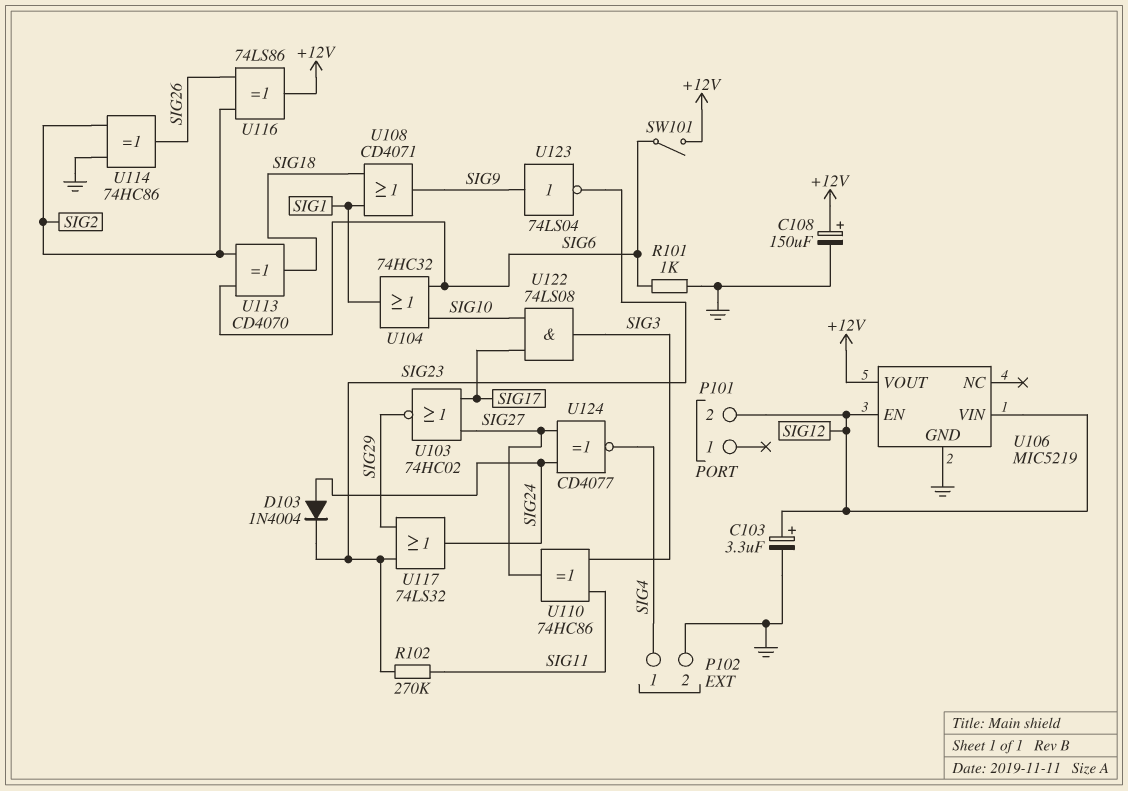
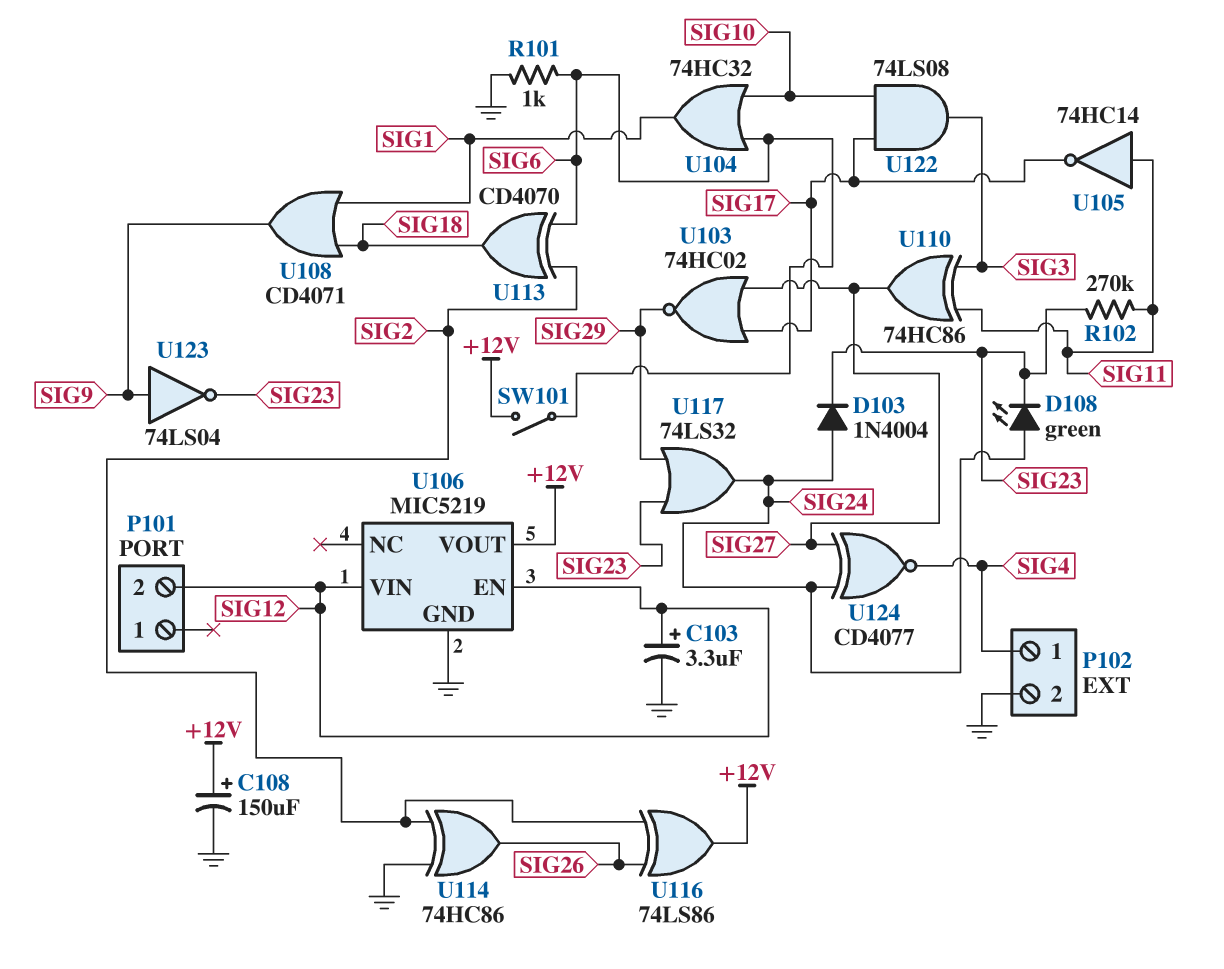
D108: none -> LED green (A SIG24, K SIG23)
U105: none -> NOT 74HC14 (in SIG11, out SIG17)

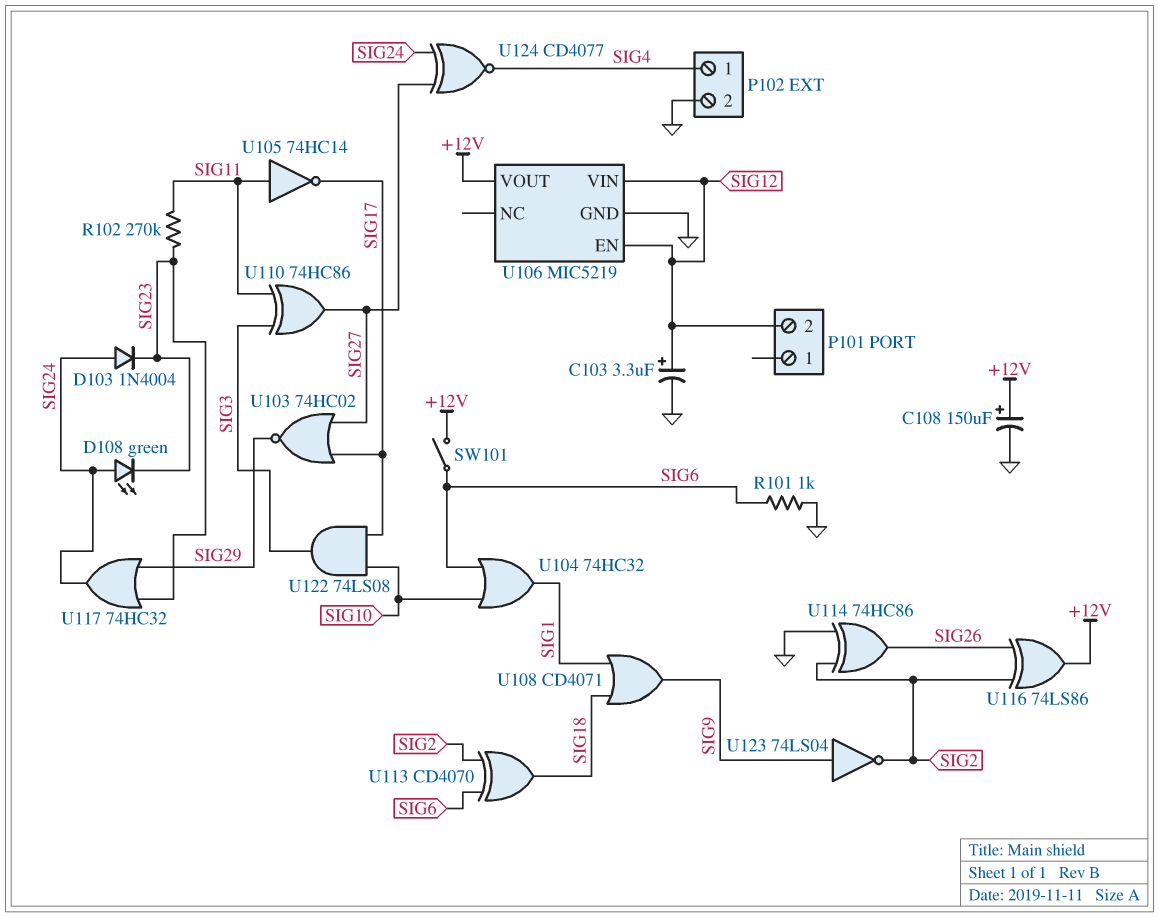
U117: OR 74LS32 (in SIG23, in SIG29, out SIG24) -> OR 74HC32 (in SIG23, in SIG29, out SIG24)
U123: NOT 74LS04 (in SIG9, out SIG23) -> NOT 74LS04 (in SIG9, out SIG2)

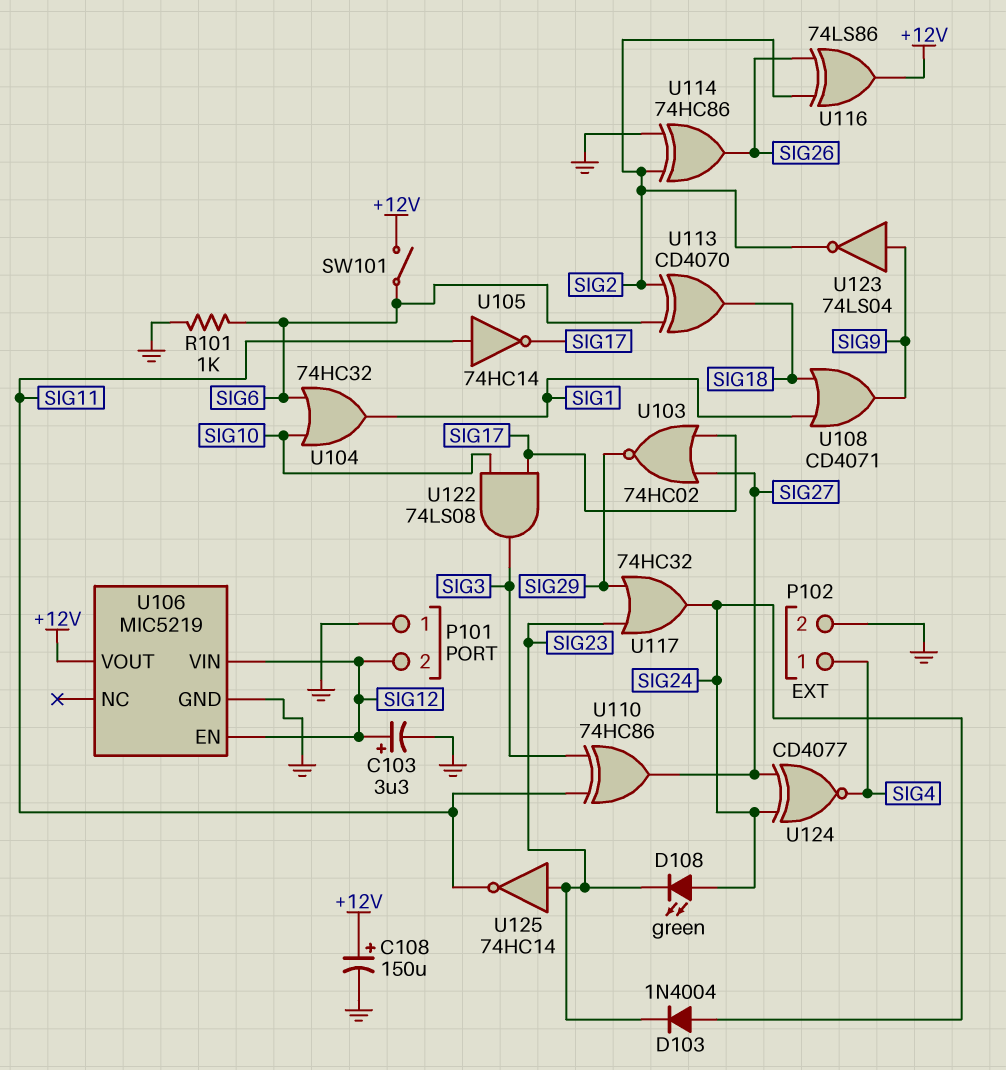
P101 pin 1: none -> GND
R102: 270k (SIG11, SIG23) -> none
U125: none -> NOT 74HC14 (in SIG23, out SIG11)

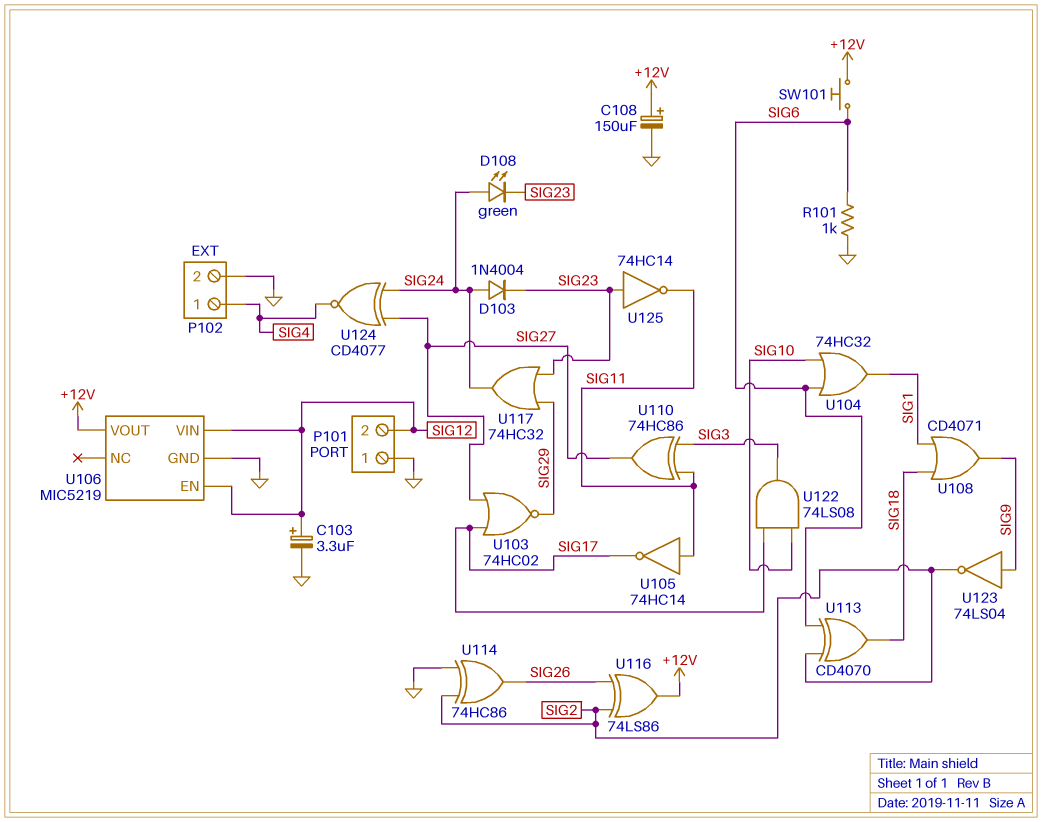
SW101: switch (+12V, SIG6) -> button (+12V, SIG6)

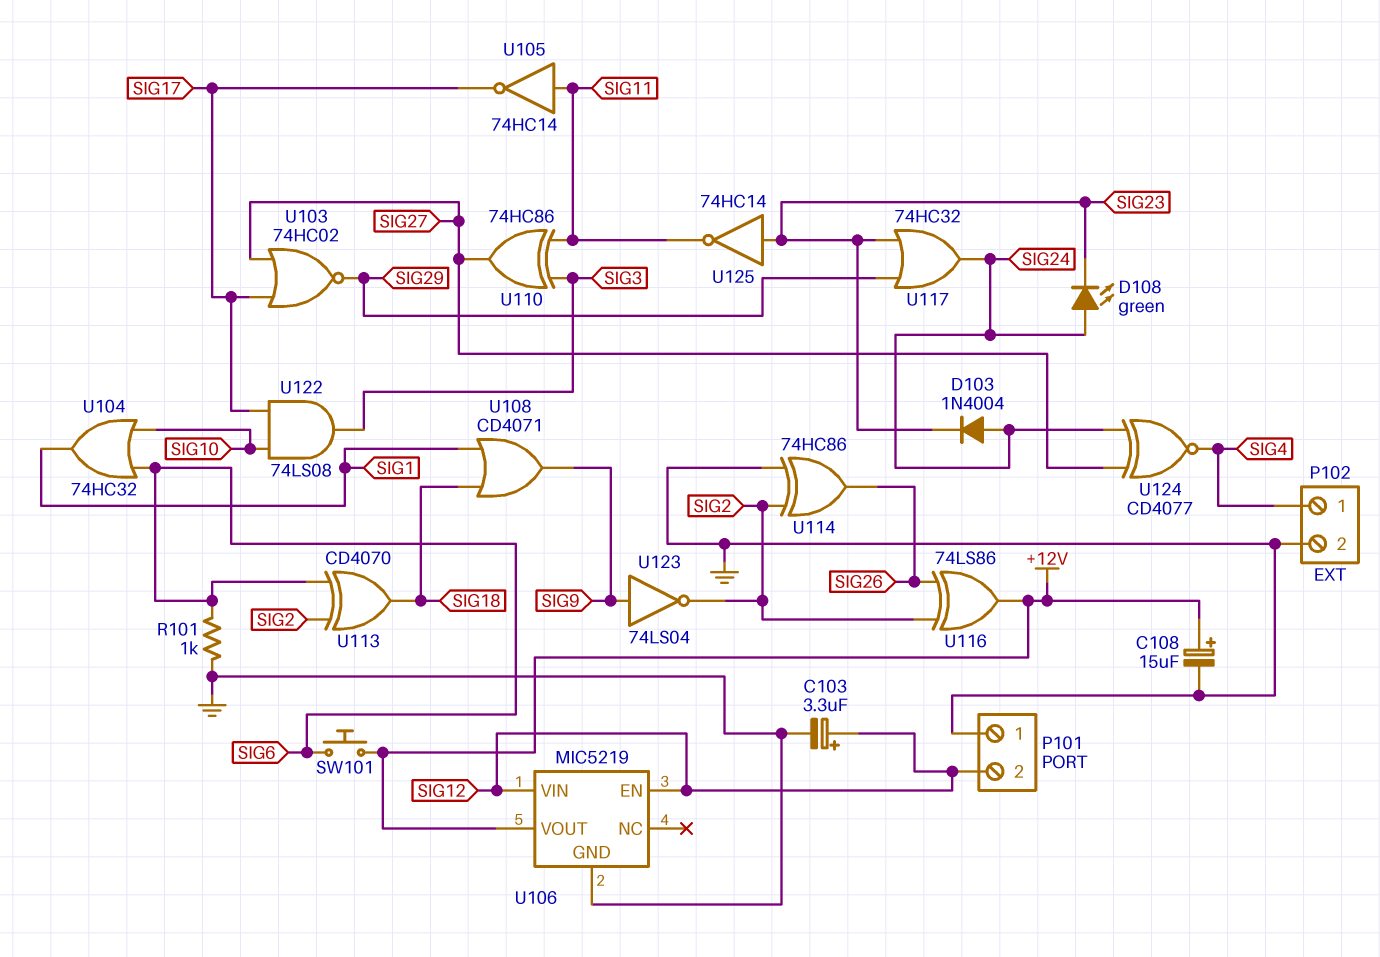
C108: 150uF (plus +12V, minus GND) -> 15uF (plus +12V, minus GND)

